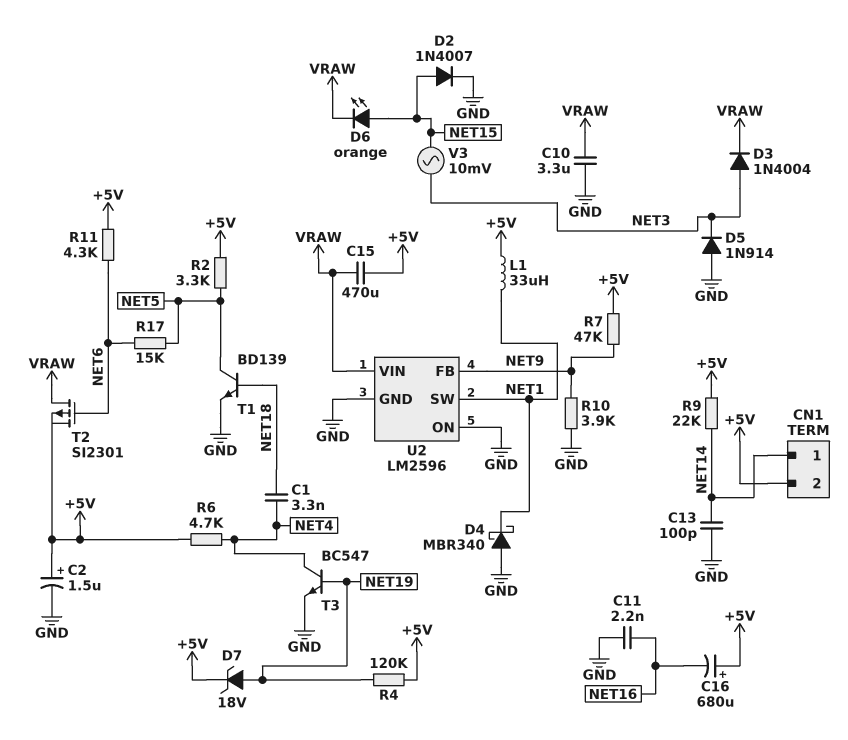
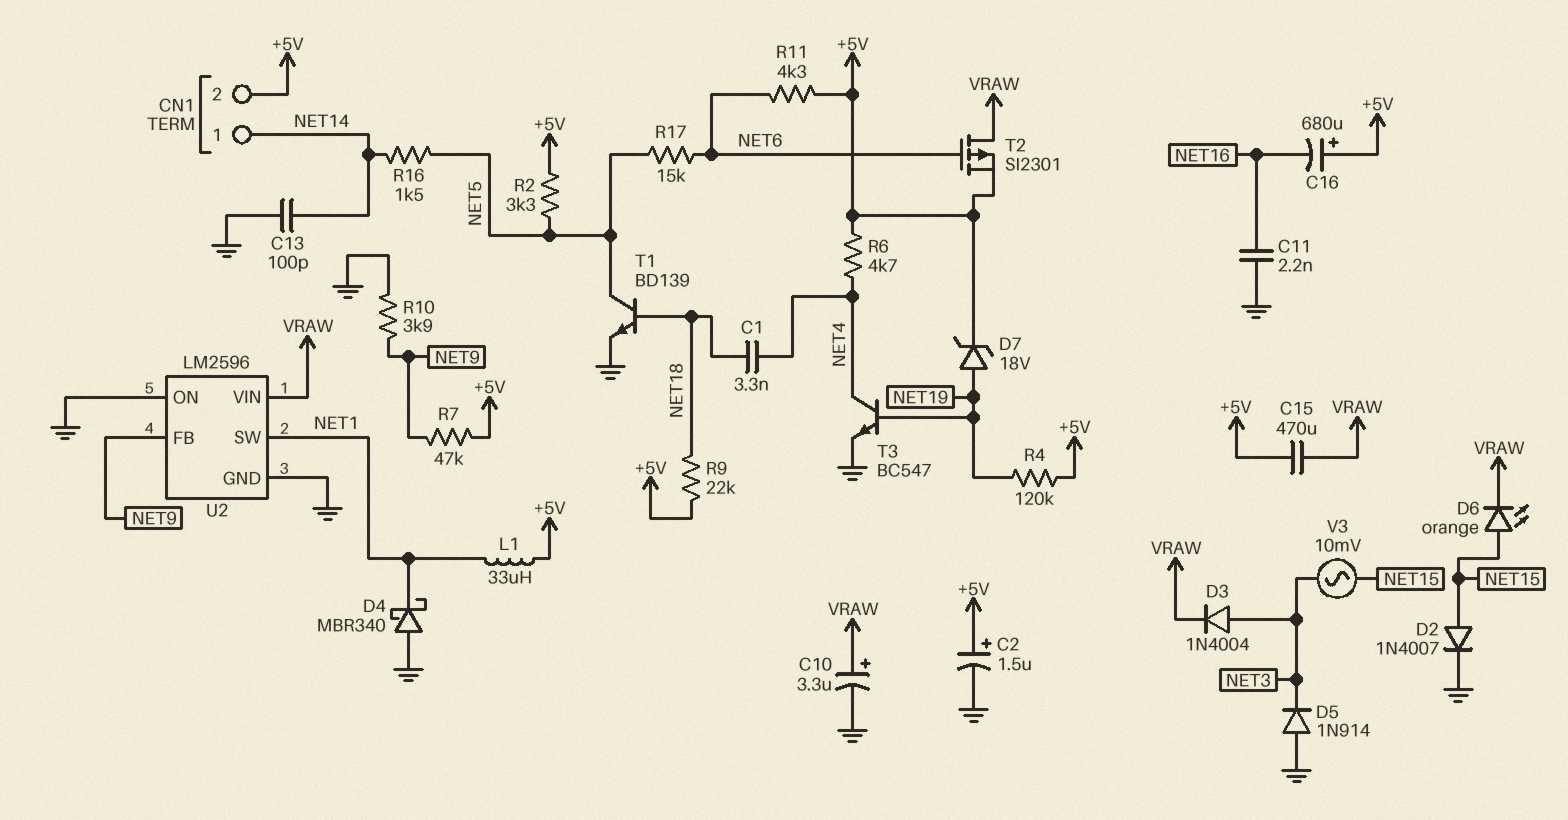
C10: 3.3uF (GND, VRAW) -> 3.3uF (plus VRAW, minus GND)
R9: 22k (+5V, NET14) -> 22k (+5V, NET18)
R16: none -> 1.5k (NET5, NET14)

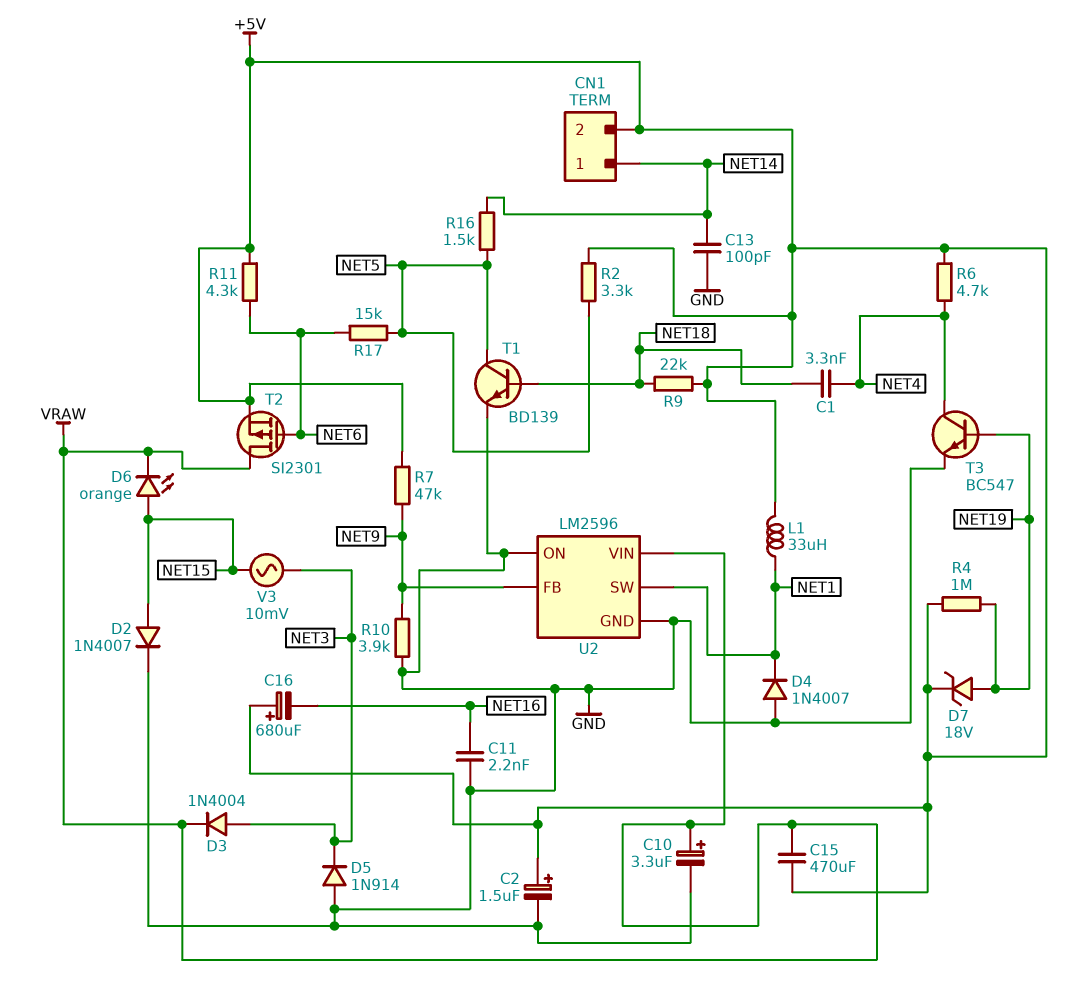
D4: schottky MBR340 (A GND, K NET1) -> diode 1N4007 (A GND, K NET1)
R4: 120k (+5V, NET19) -> 1M (+5V, NET19)

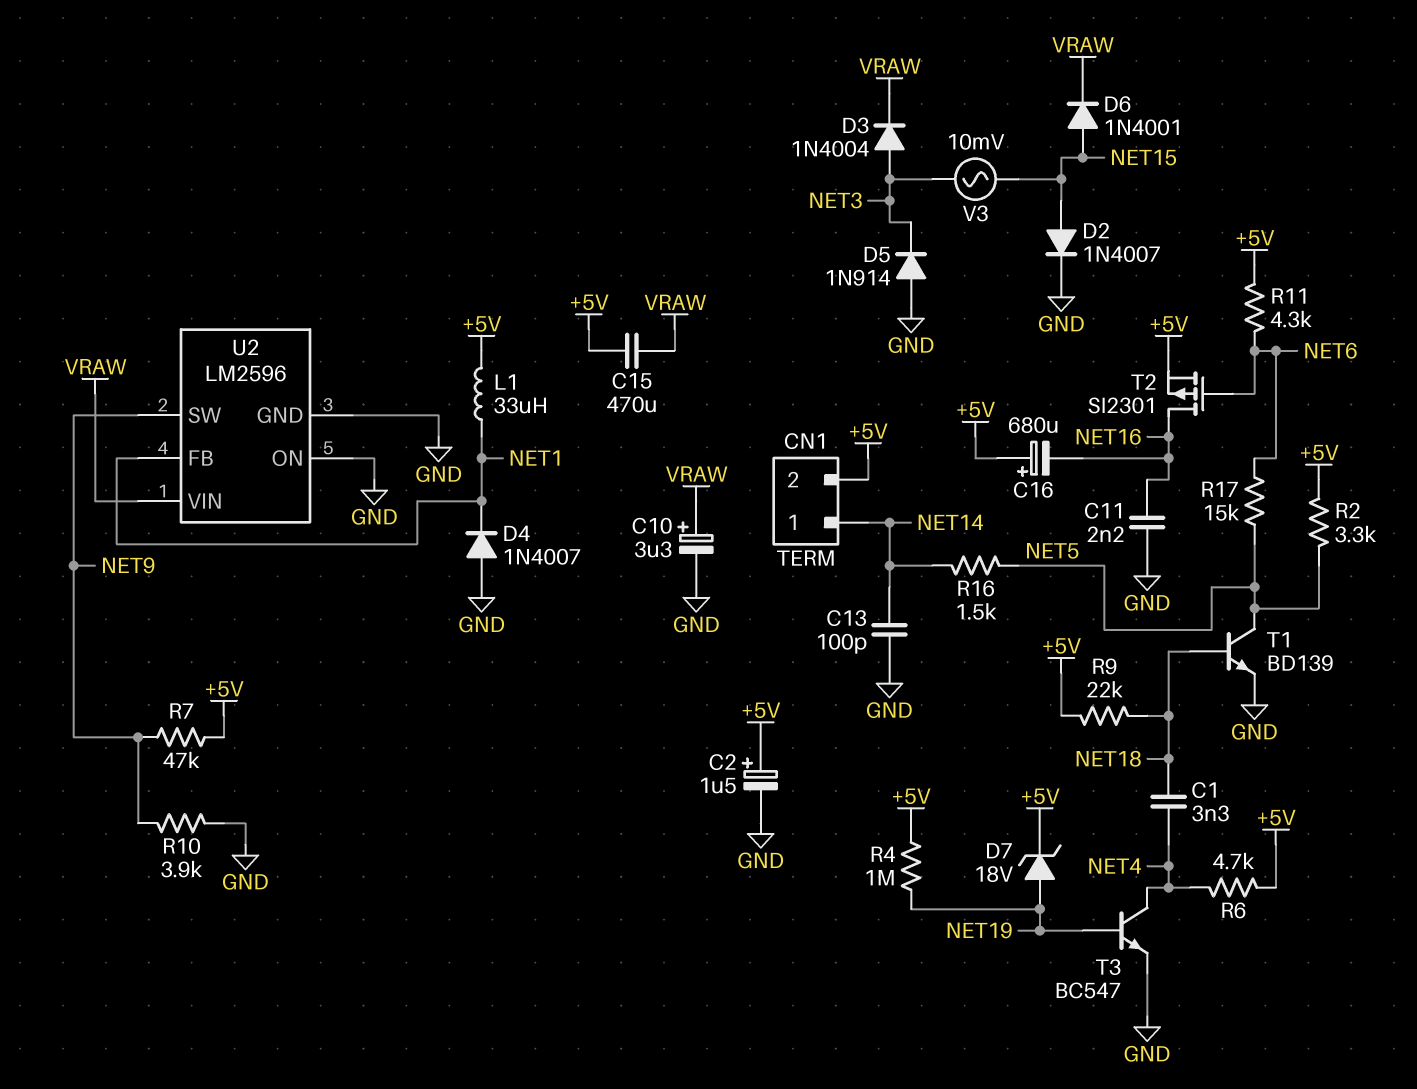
D6: LED orange (A NET15, K VRAW) -> diode 1N4001 (A NET15, K VRAW)
T2: PMOS SI2301 (G NET6, D VRAW, S +5V) -> PMOS SI2301 (G NET6, D NET16, S +5V)
U2 pin FB: NET9 -> NET1
U2 pin SW: NET1 -> NET9

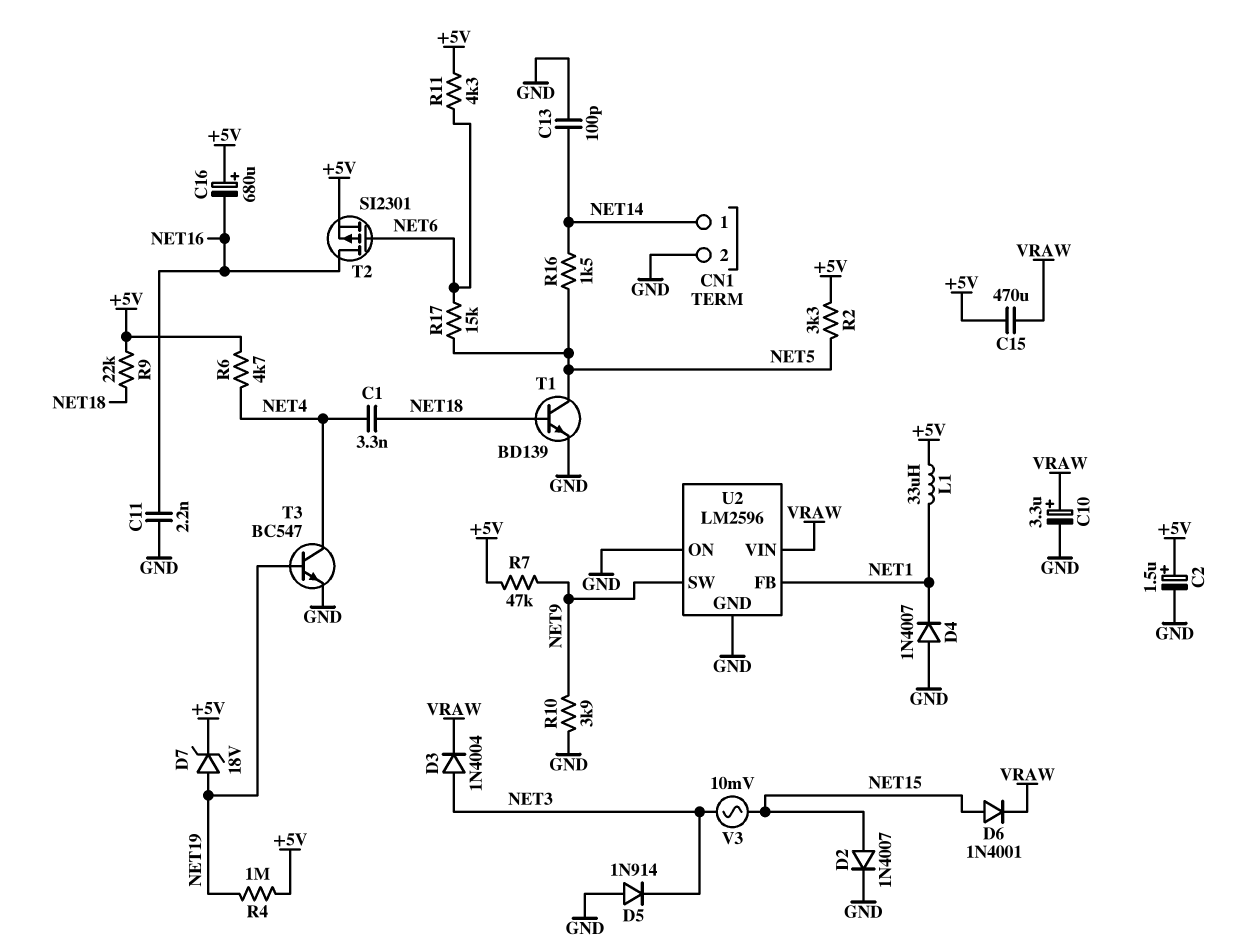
CN1 pin 2: +5V -> GND

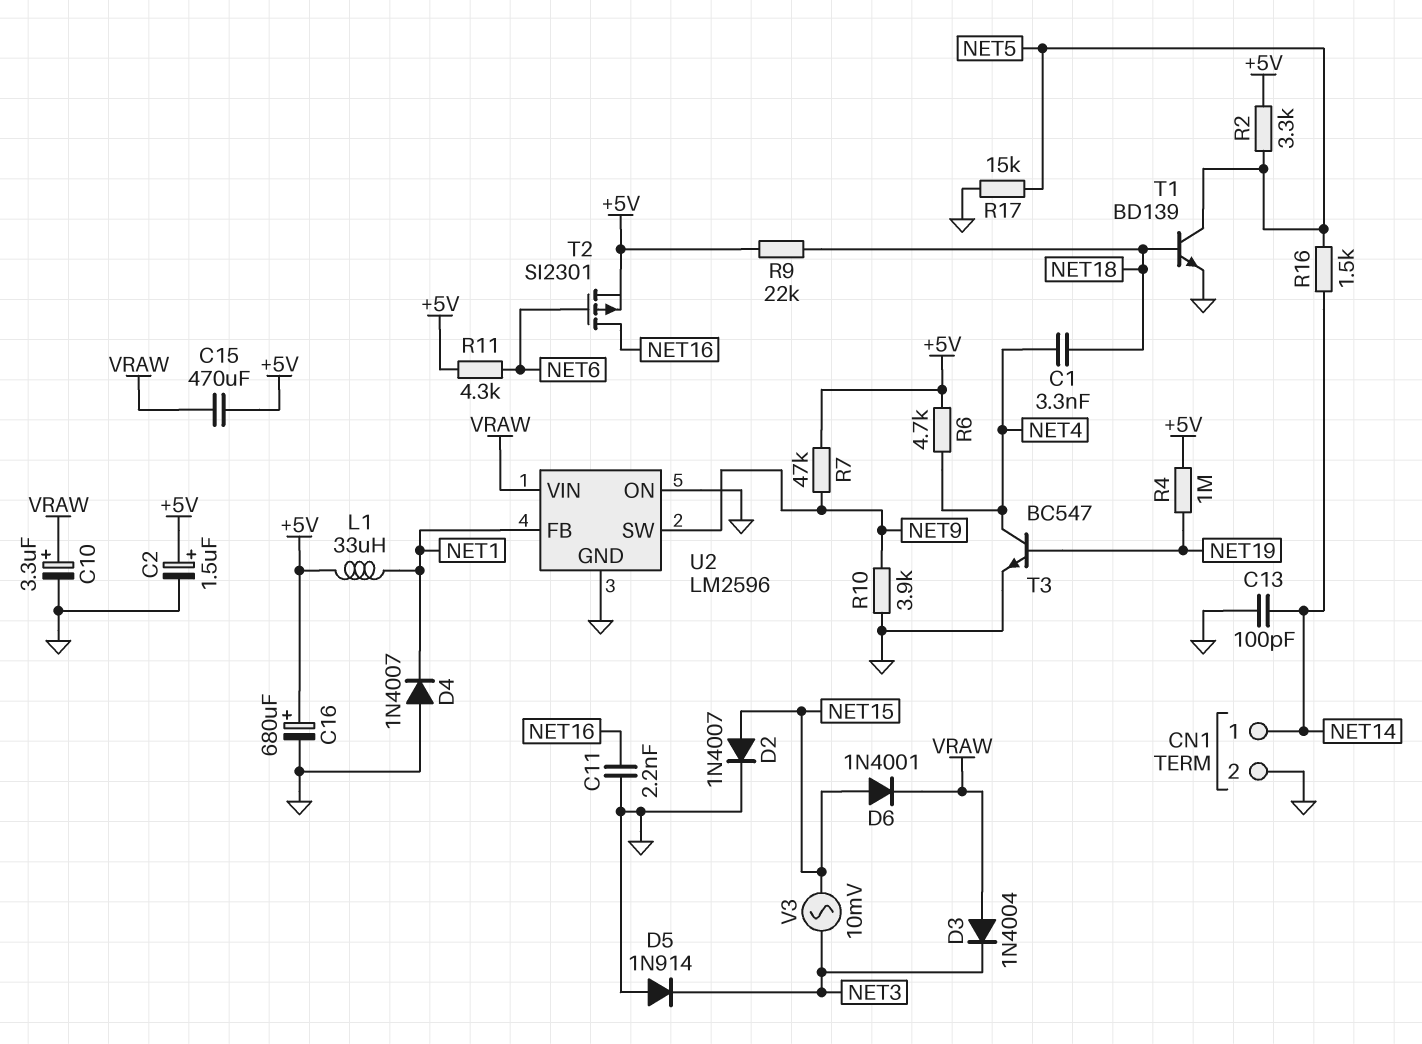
C16: 680uF (plus +5V, minus NET16) -> 680uF (plus +5V, minus GND)
D3: diode 1N4004 (A NET3, K VRAW) -> diode 1N4004 (A VRAW, K NET3)
D7: zener 18V (A NET19, K +5V) -> none
R17: 15k (NET5, NET6) -> 15k (GND, NET5)

